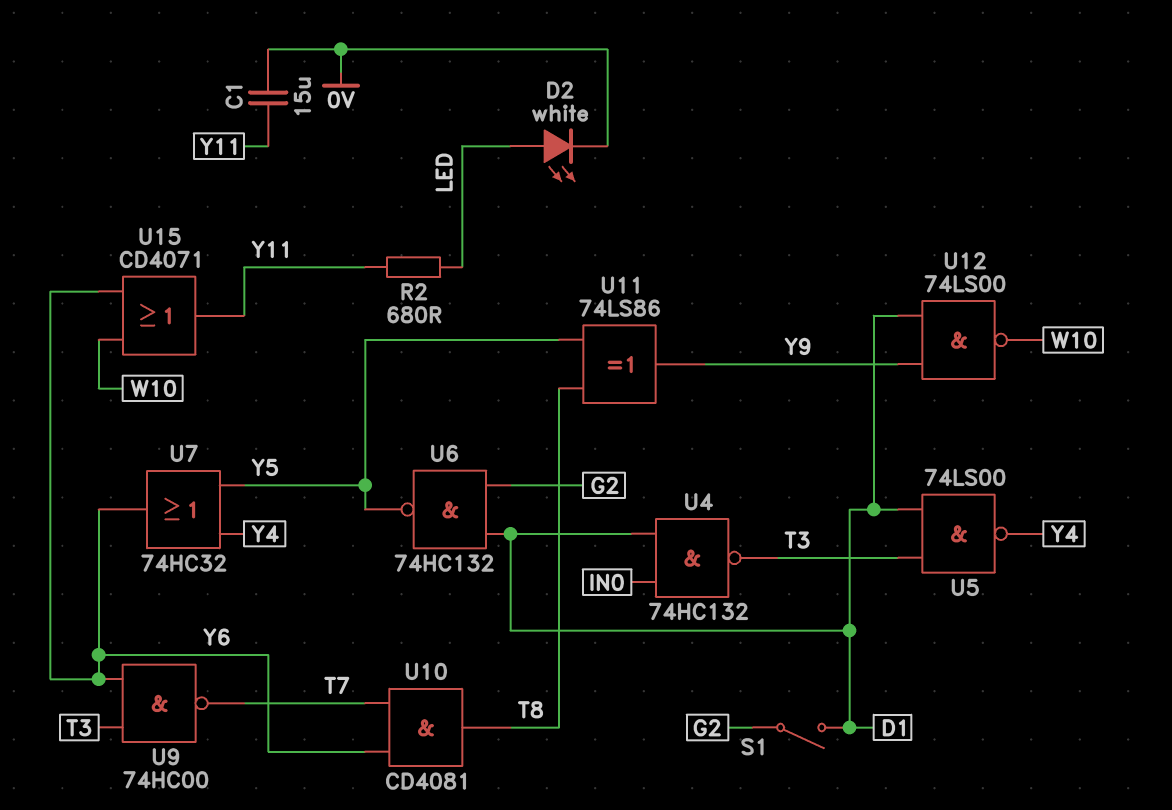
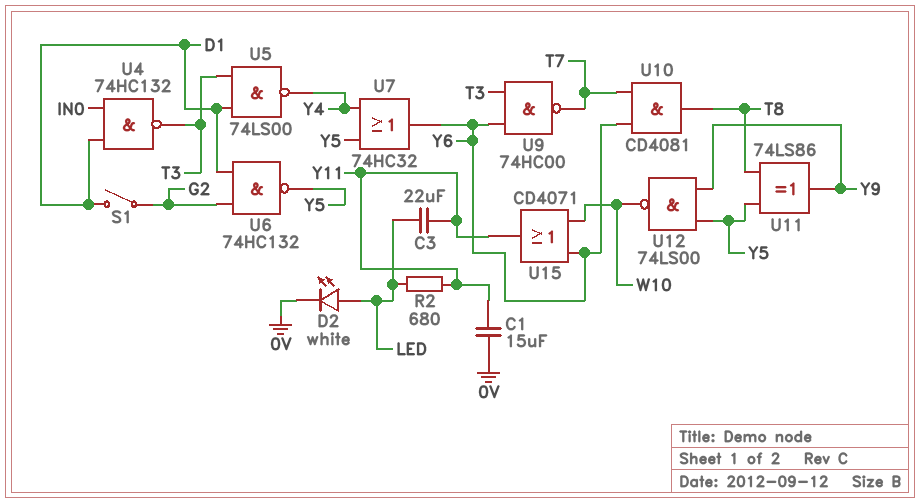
C3: none -> 22uF (LED, Y11)
U12: NAND 74LS00 (in D1, in Y9, out W10) -> NAND 74LS00 (in Y5, in Y9, out W10)

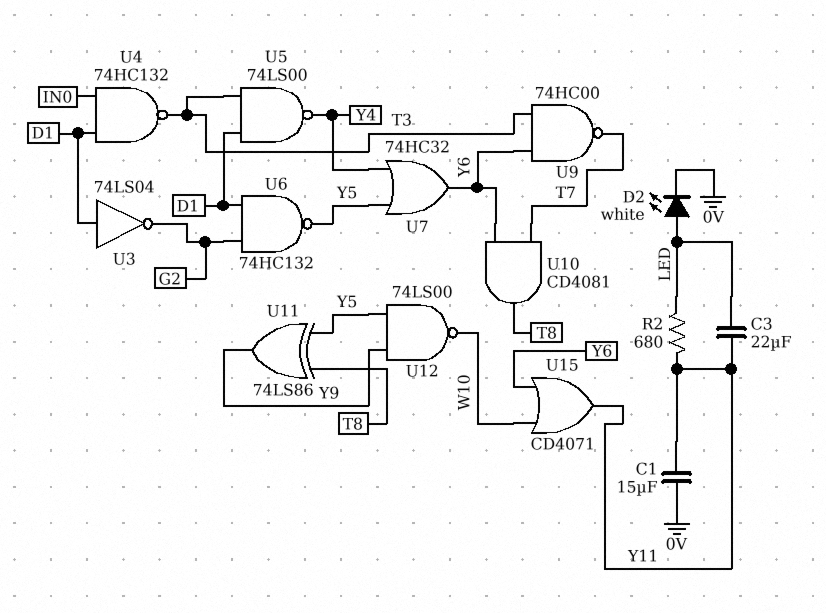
S1: switch (D1, G2) -> none
U3: none -> NOT 74LS04 (in D1, out G2)

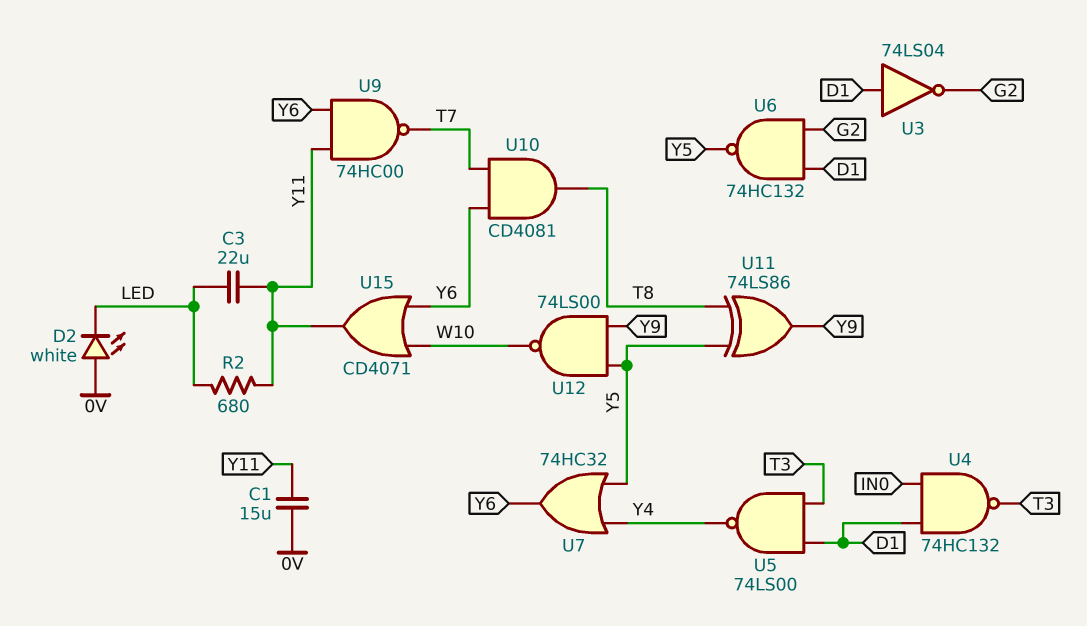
D2: LED white (A LED, K 0V) -> LED white (A 0V, K LED)
U9: NAND 74HC00 (in T3, in Y6, out T7) -> NAND 74HC00 (in Y6, in Y11, out T7)

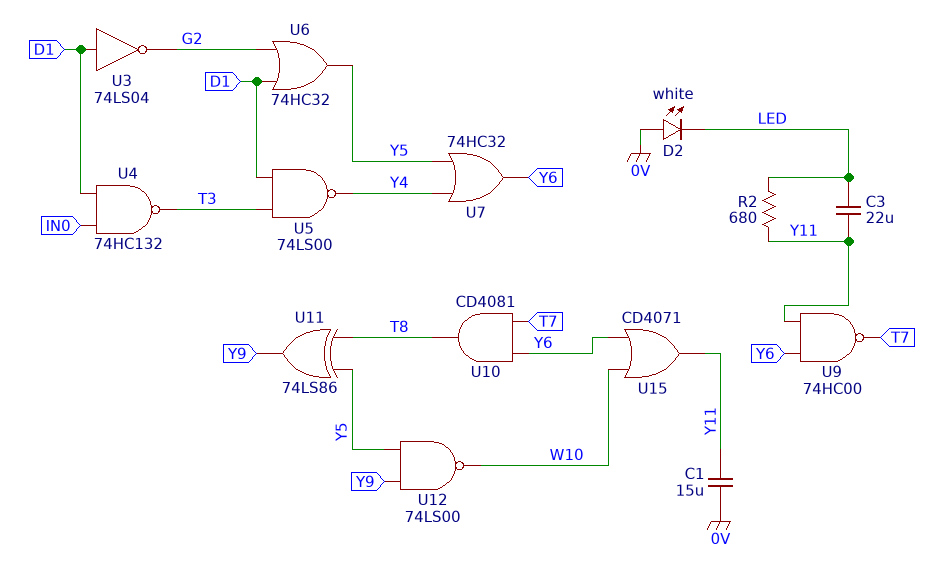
U6: NAND 74HC132 (in D1, in G2, out Y5) -> OR 74HC32 (in D1, in G2, out Y5)

